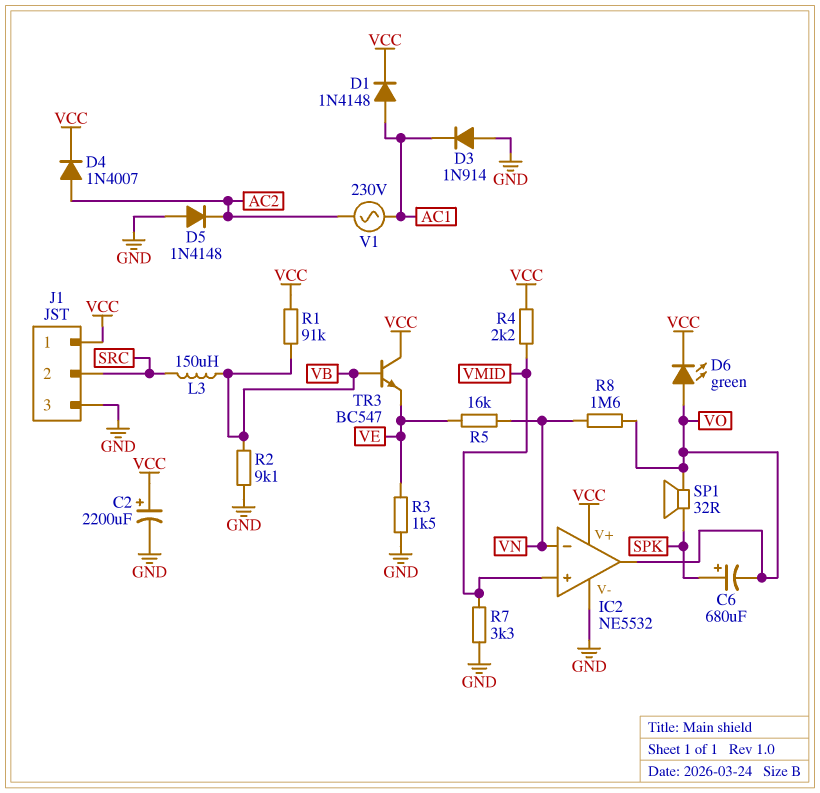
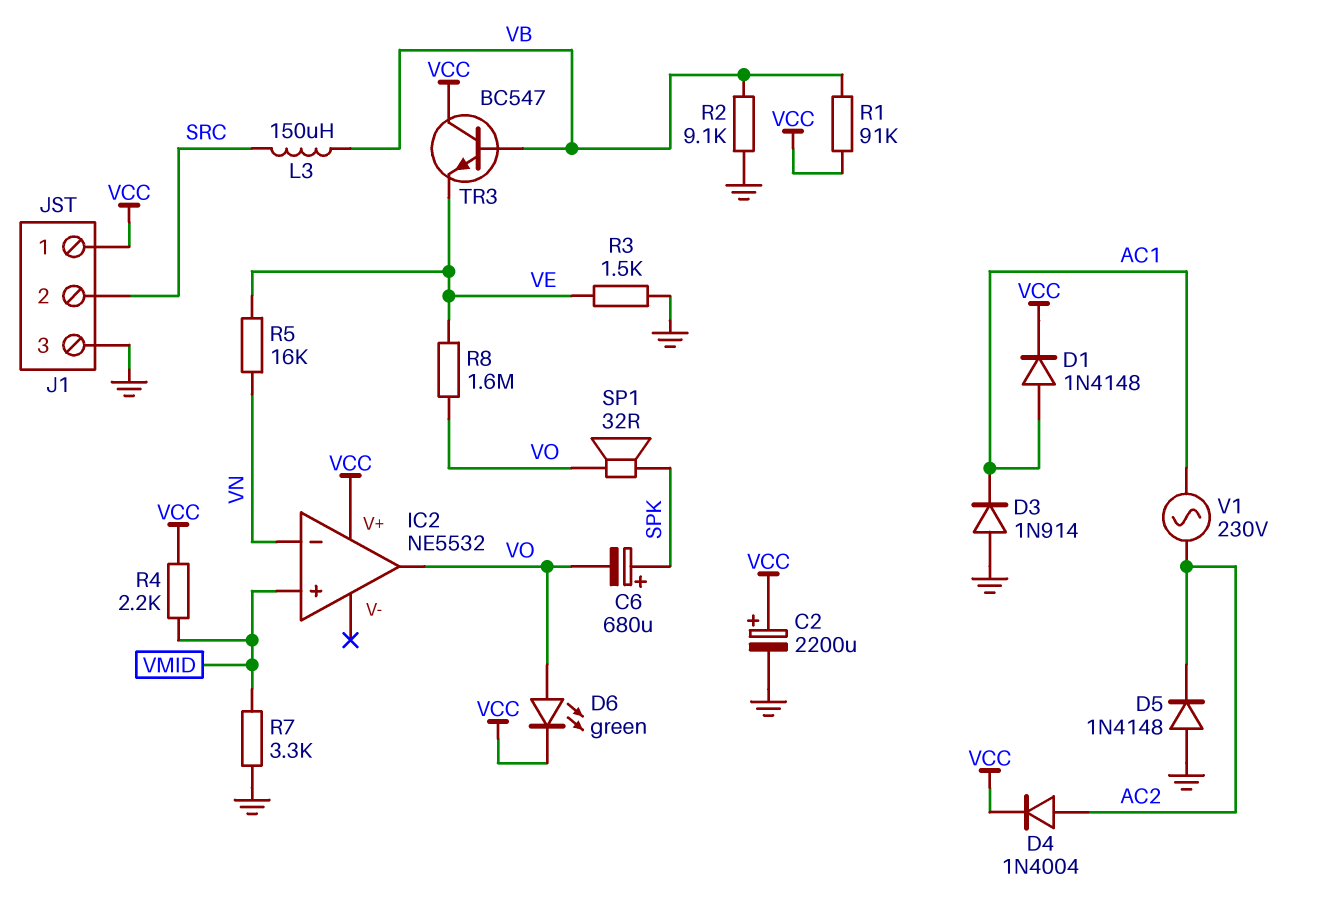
D4: diode 1N4007 (A AC2, K VCC) -> diode 1N4004 (A AC2, K VCC)
IC2 pin V-: GND -> none
R8: 1.6M (VN, VO) -> 1.6M (VE, VO)

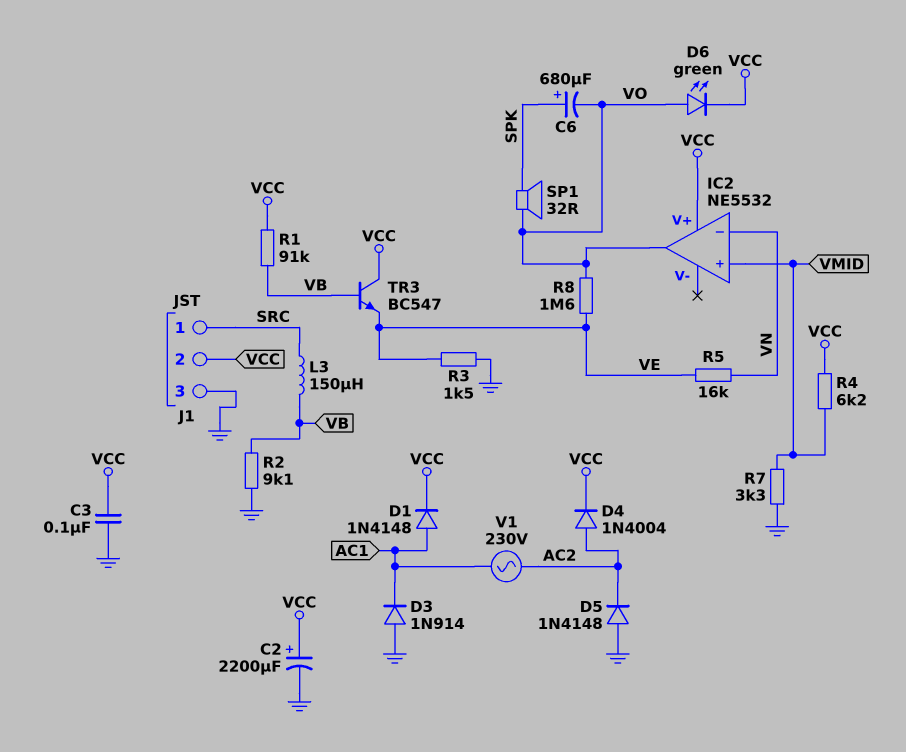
C3: none -> 100nF (GND, VCC)
J1 pin 1: VCC -> SRC
J1 pin 2: SRC -> VCC
R4: 2.2k (VCC, VMID) -> 6.2k (VCC, VMID)

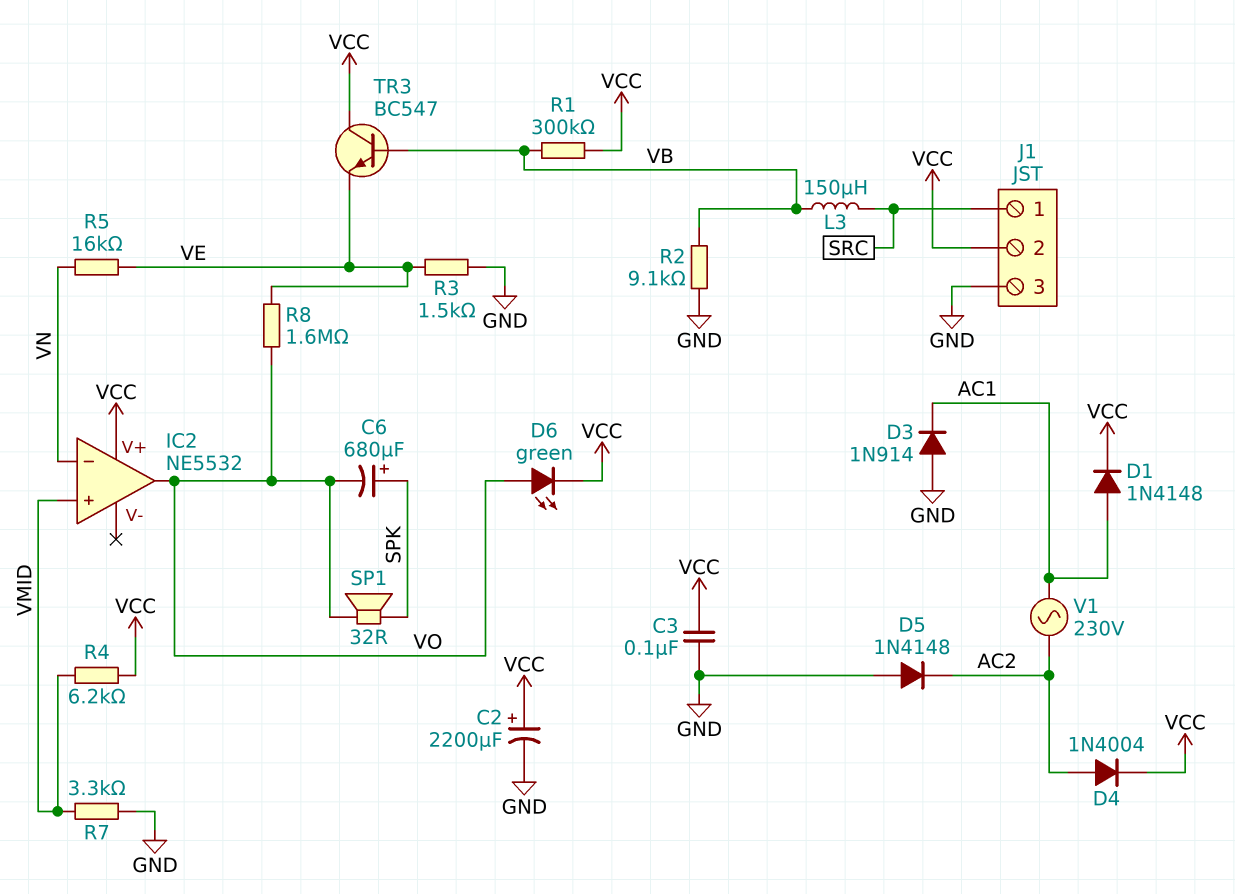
R1: 91k (VB, VCC) -> 300k (VB, VCC)

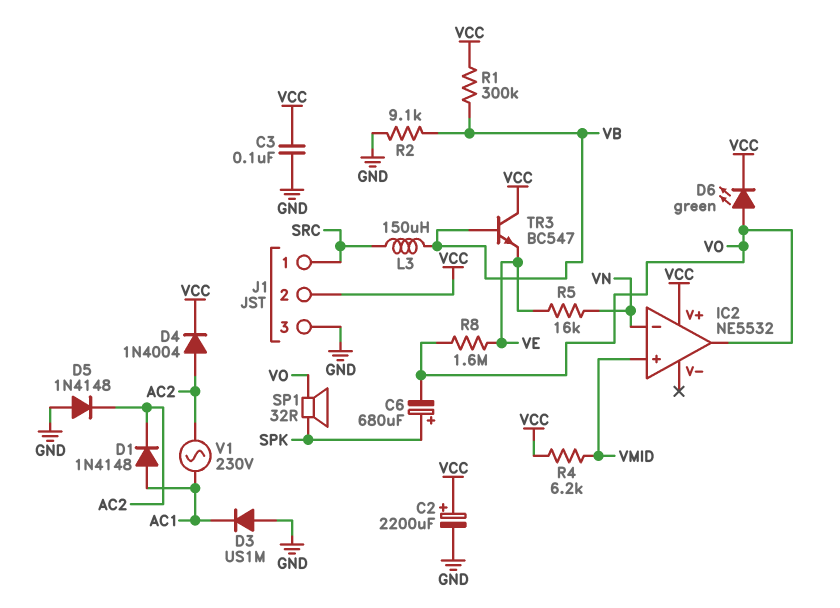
D1: diode 1N4148 (A AC1, K VCC) -> diode 1N4148 (A AC1, K AC2)
D3: diode 1N914 (A GND, K AC1) -> diode US1M (A GND, K AC1)
R3: 1.5k (GND, VE) -> none
R7: 3.3k (GND, VMID) -> none

